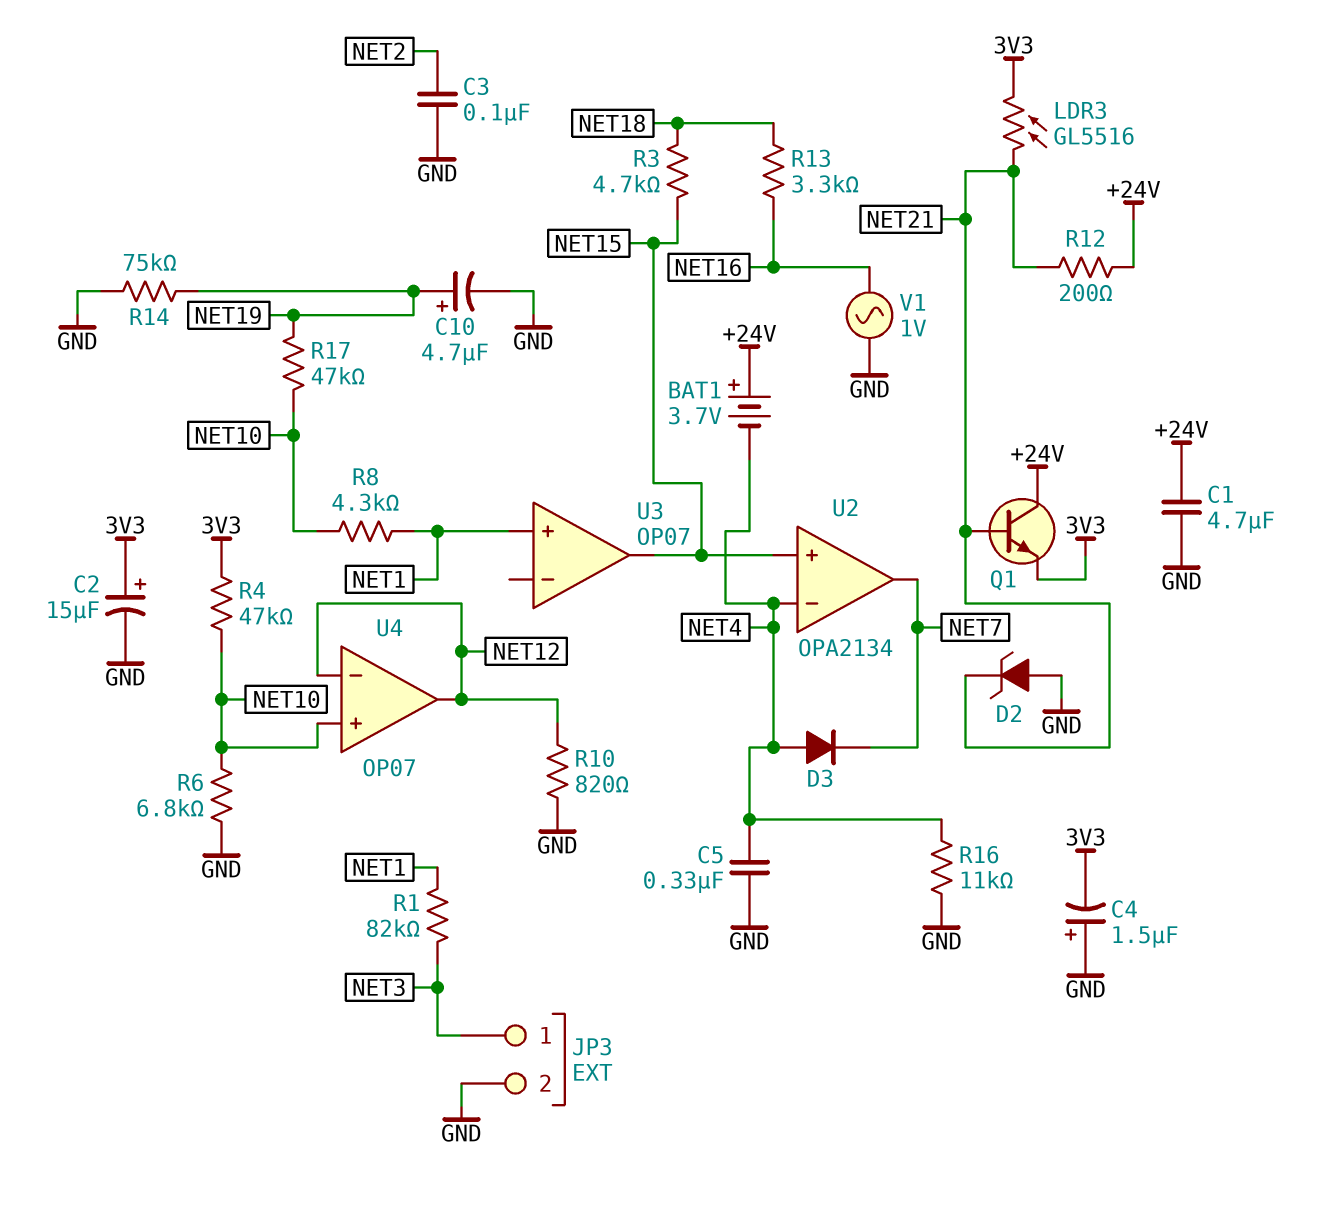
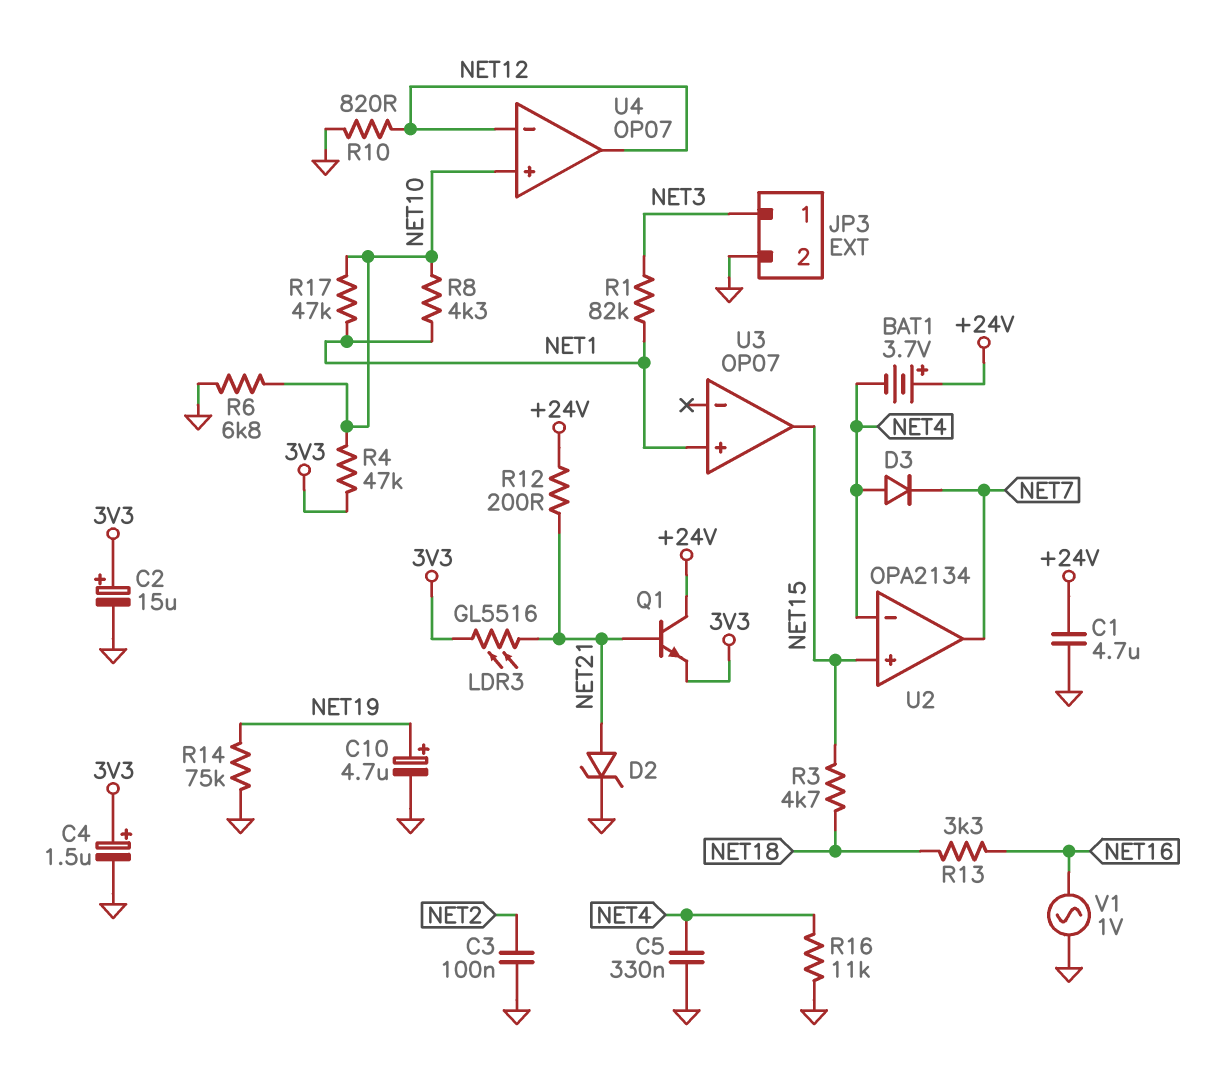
C4: 1.5uF (plus GND, minus 3V3) -> 1.5uF (plus 3V3, minus GND)
D2: zener (A GND, K NET21) -> zener (A NET21, K GND)
R17: 47k (NET10, NET19) -> 47k (NET1, NET10)

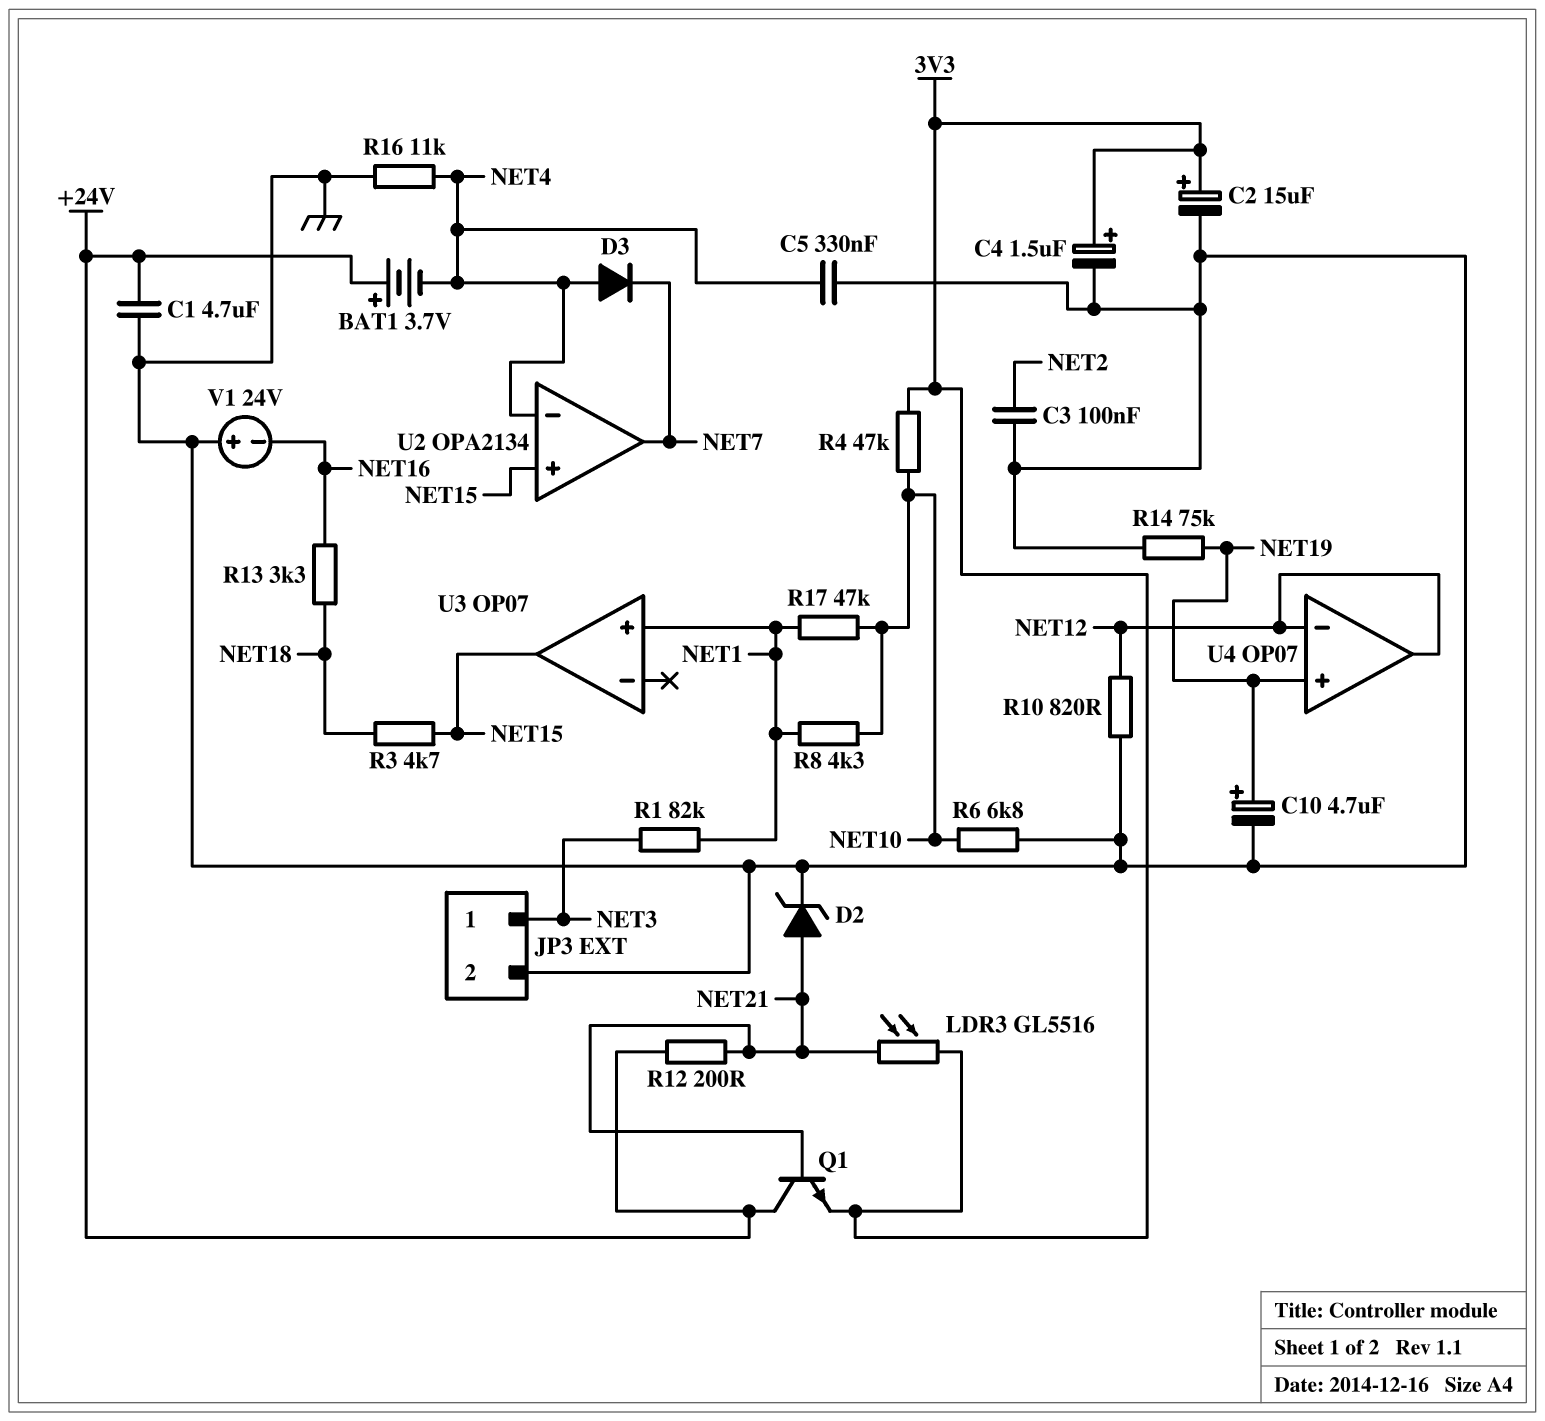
U4 pin in+: NET10 -> NET19
V1: AC 1V (GND, NET16) -> 24V (plus GND, minus NET16)

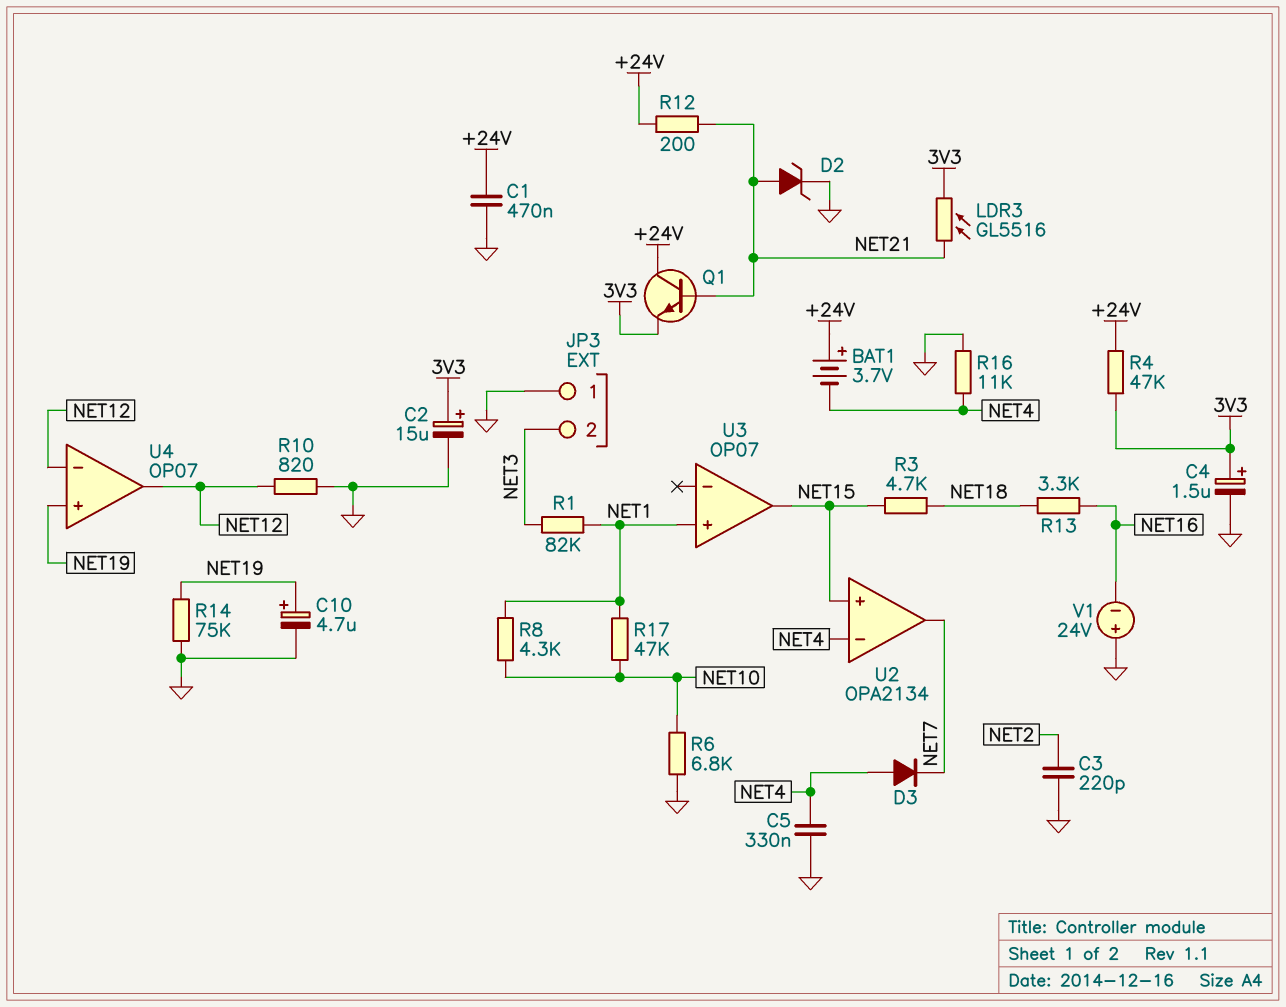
C1: 4.7uF (+24V, GND) -> 470nF (+24V, GND)
C3: 100nF (GND, NET2) -> 220pF (GND, NET2)
JP3 pin 1: NET3 -> GND
JP3 pin 2: GND -> NET3
R4: 47k (3V3, NET10) -> 47k (+24V, 3V3)

